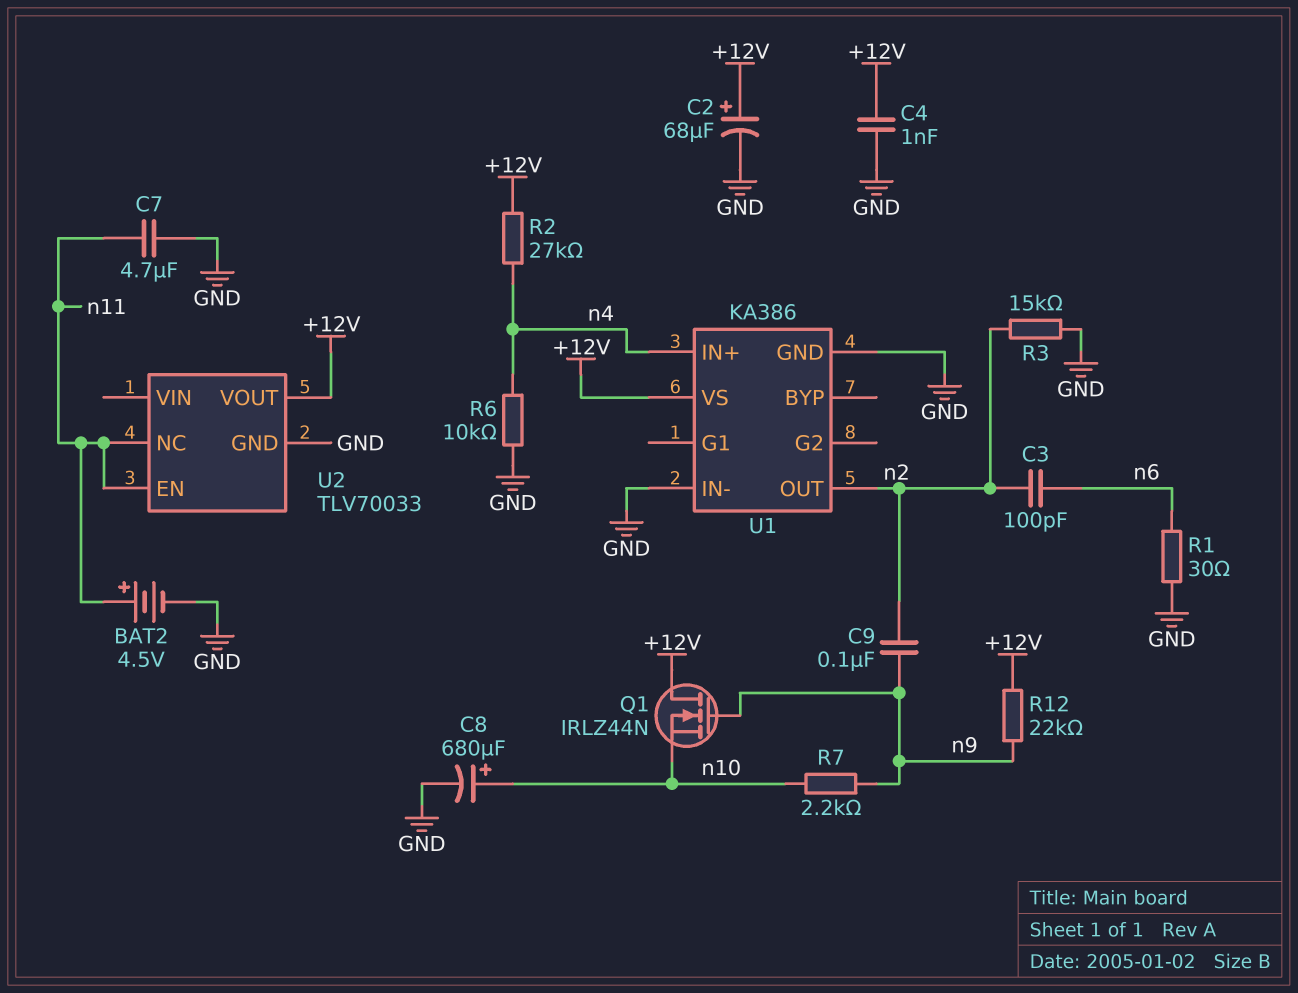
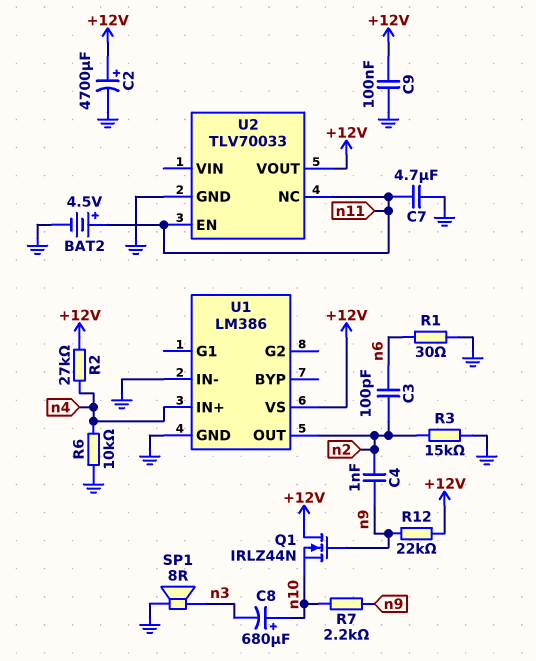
C2: 68uF (plus +12V, minus GND) -> 4700uF (plus +12V, minus GND)
C4: 1nF (+12V, GND) -> 1nF (n2, n9)
C8: 680uF (plus n10, minus GND) -> 680uF (plus n10, minus n3)
C9: 100nF (n2, n9) -> 100nF (+12V, GND)
SP1: none -> speaker 8R (GND, n3)
U1: KA386 -> LM386

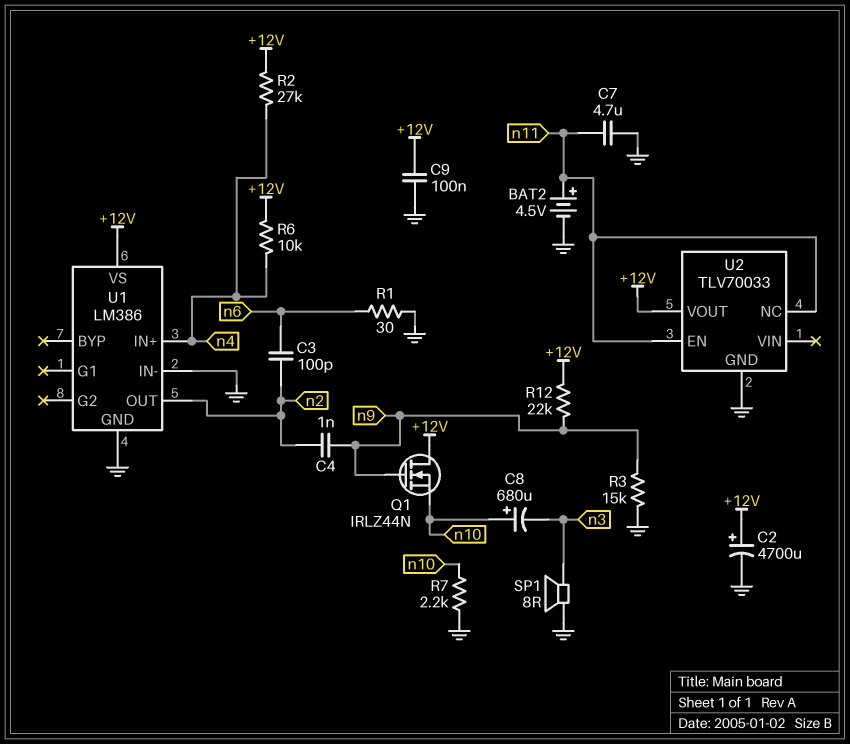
R3: 15k (GND, n2) -> 15k (GND, n9)
R6: 10k (GND, n4) -> 10k (+12V, n4)
R7: 2.2k (n9, n10) -> 2.2k (GND, n10)

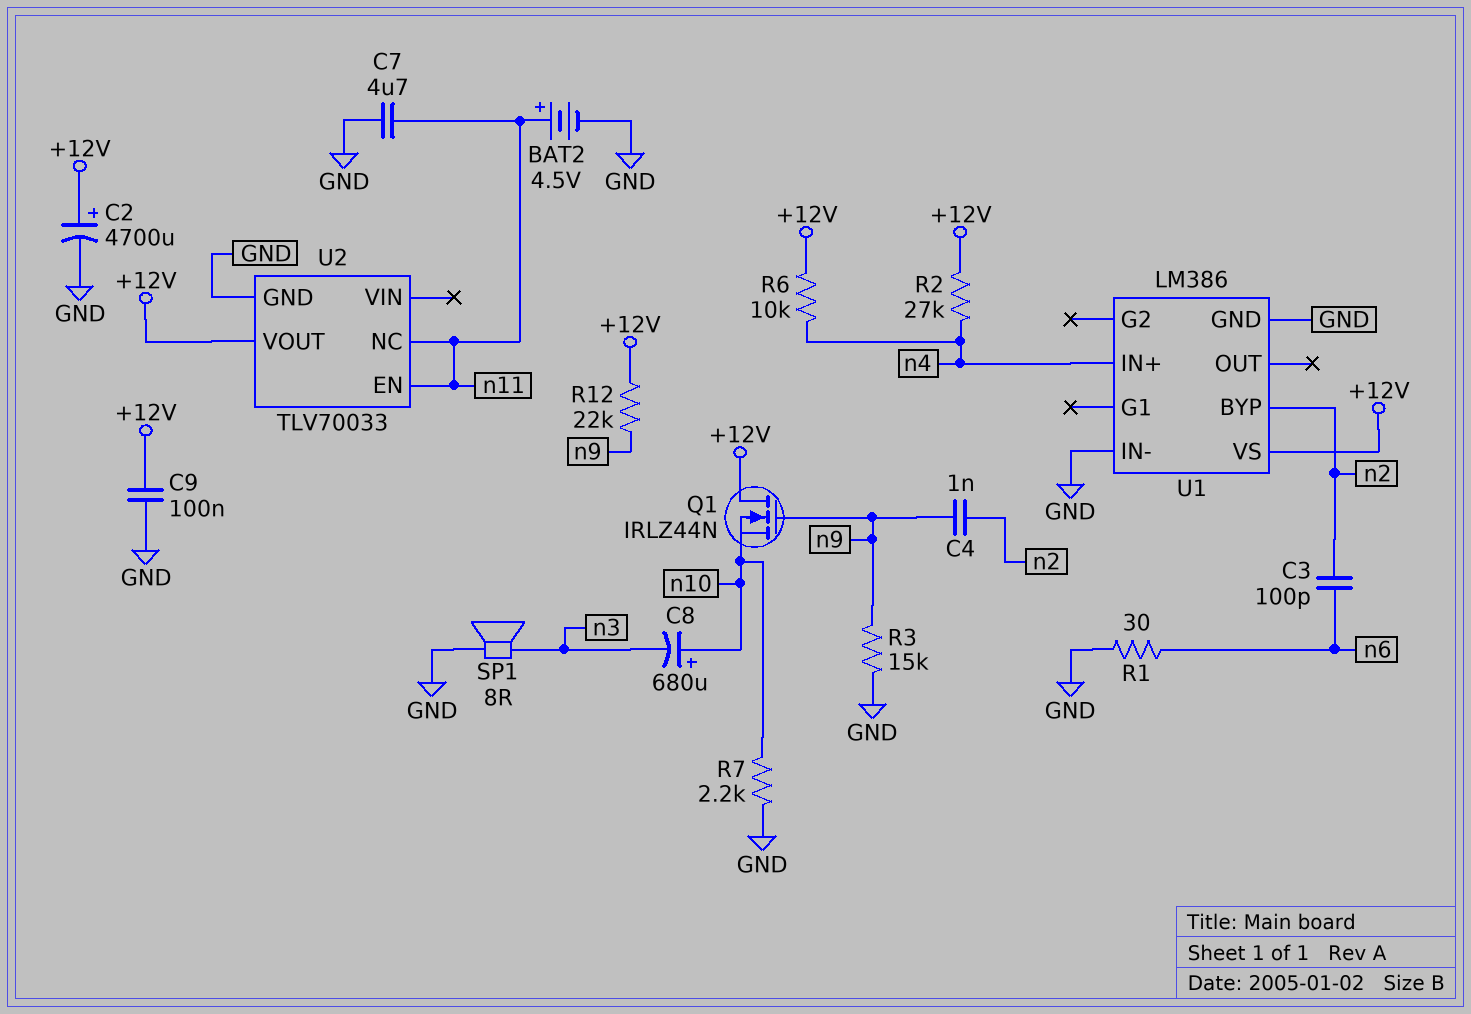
U1 pin BYP: none -> n2
U1 pin OUT: n2 -> none

